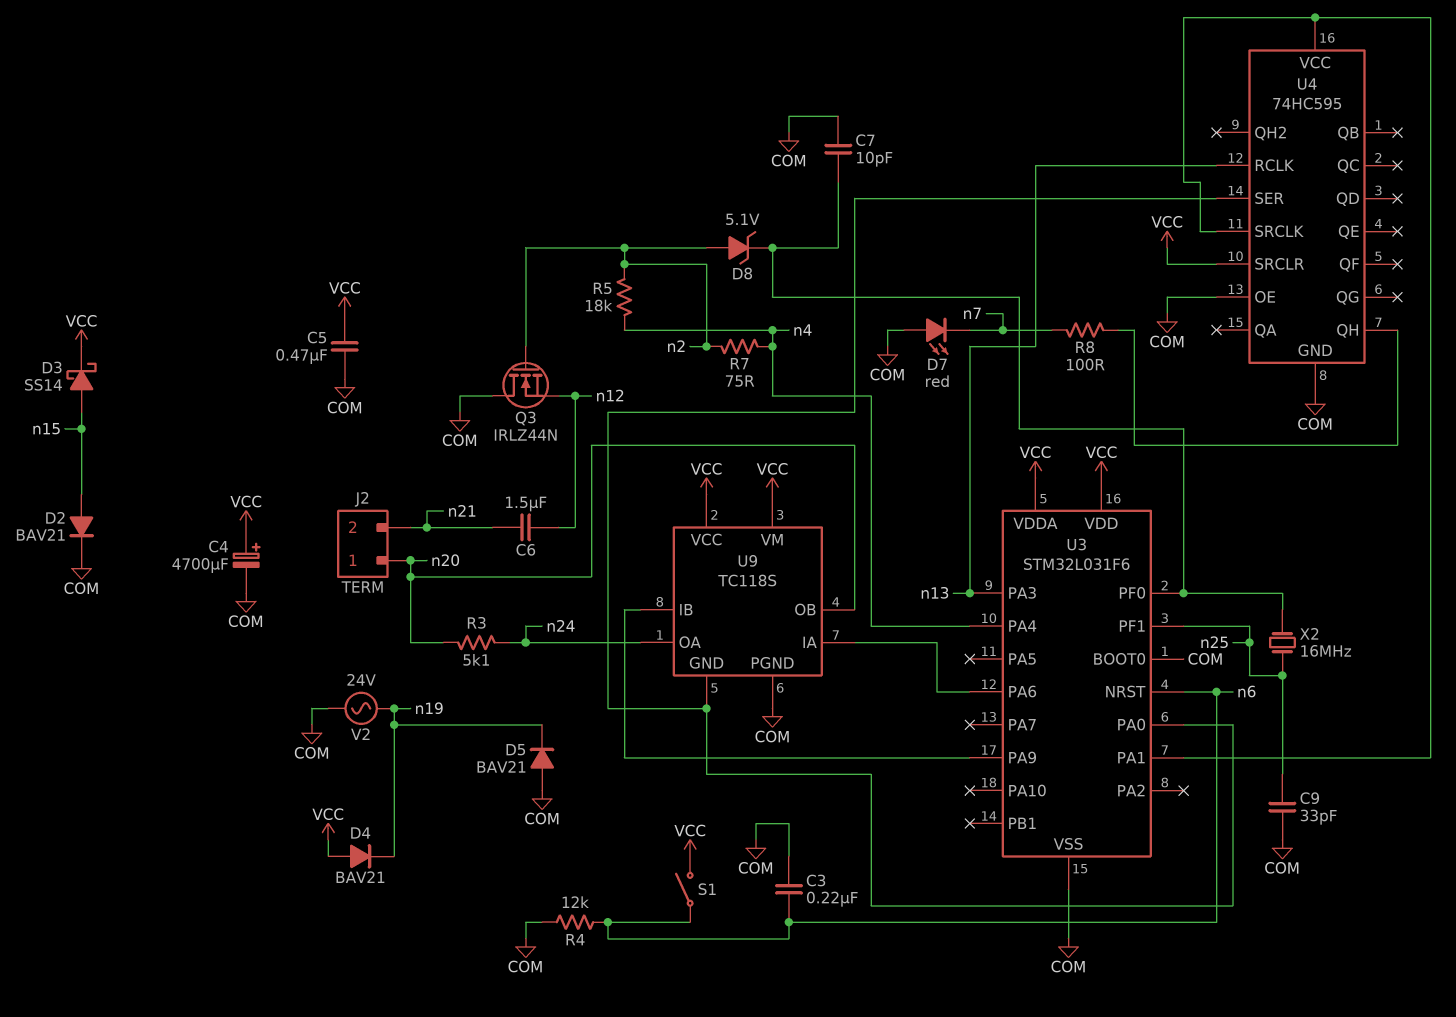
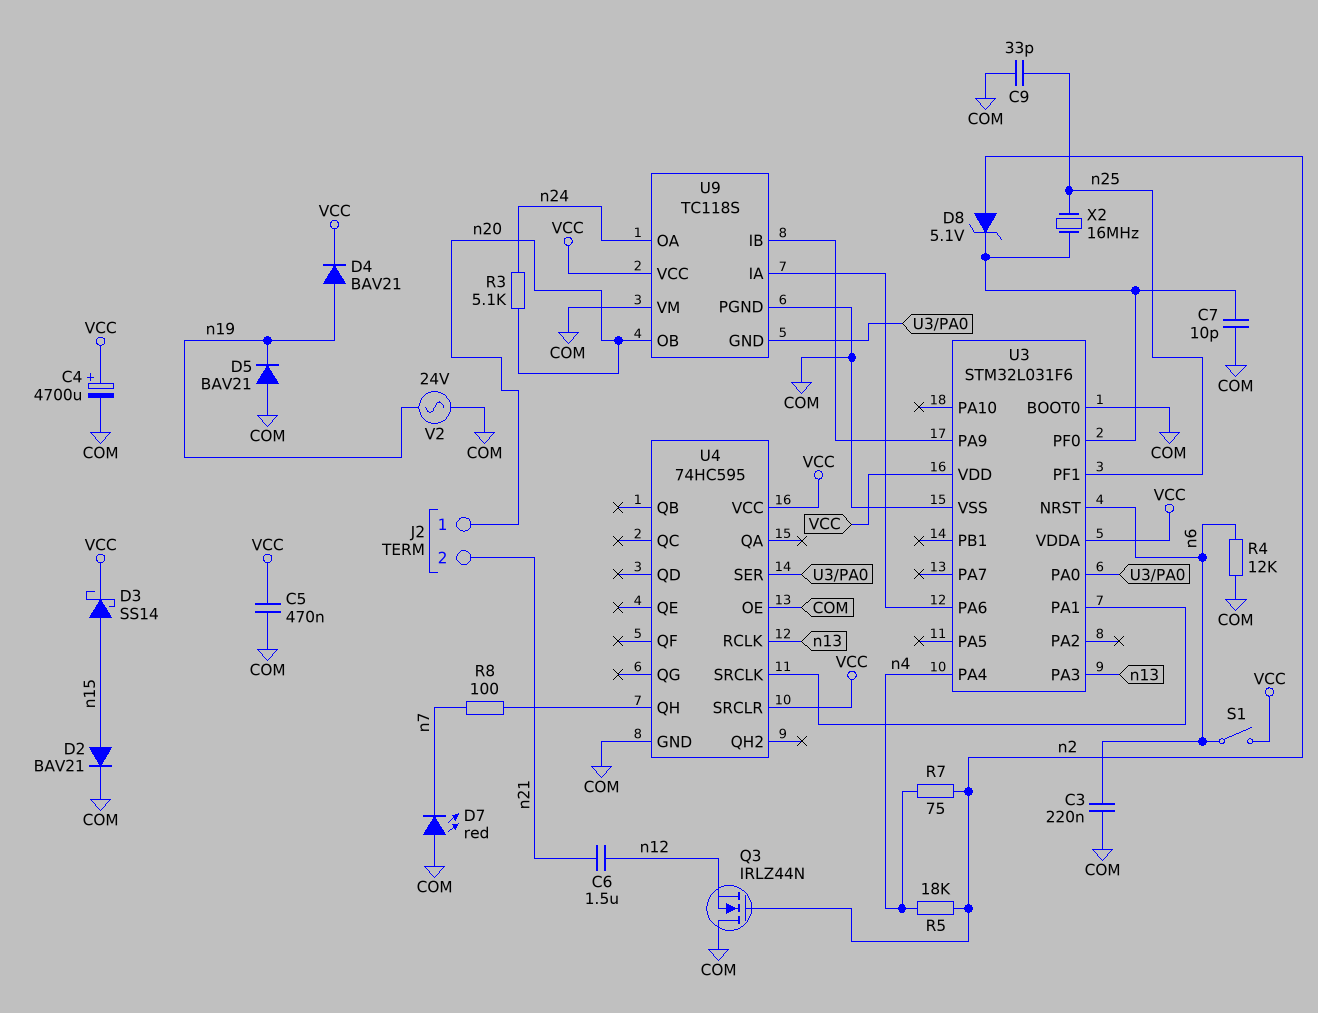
D4: diode BAV21 (A VCC, K n19) -> diode BAV21 (A n19, K VCC)
U4 pin VCC: U3/PA1 -> VCC
U9 pin VM: VCC -> COM

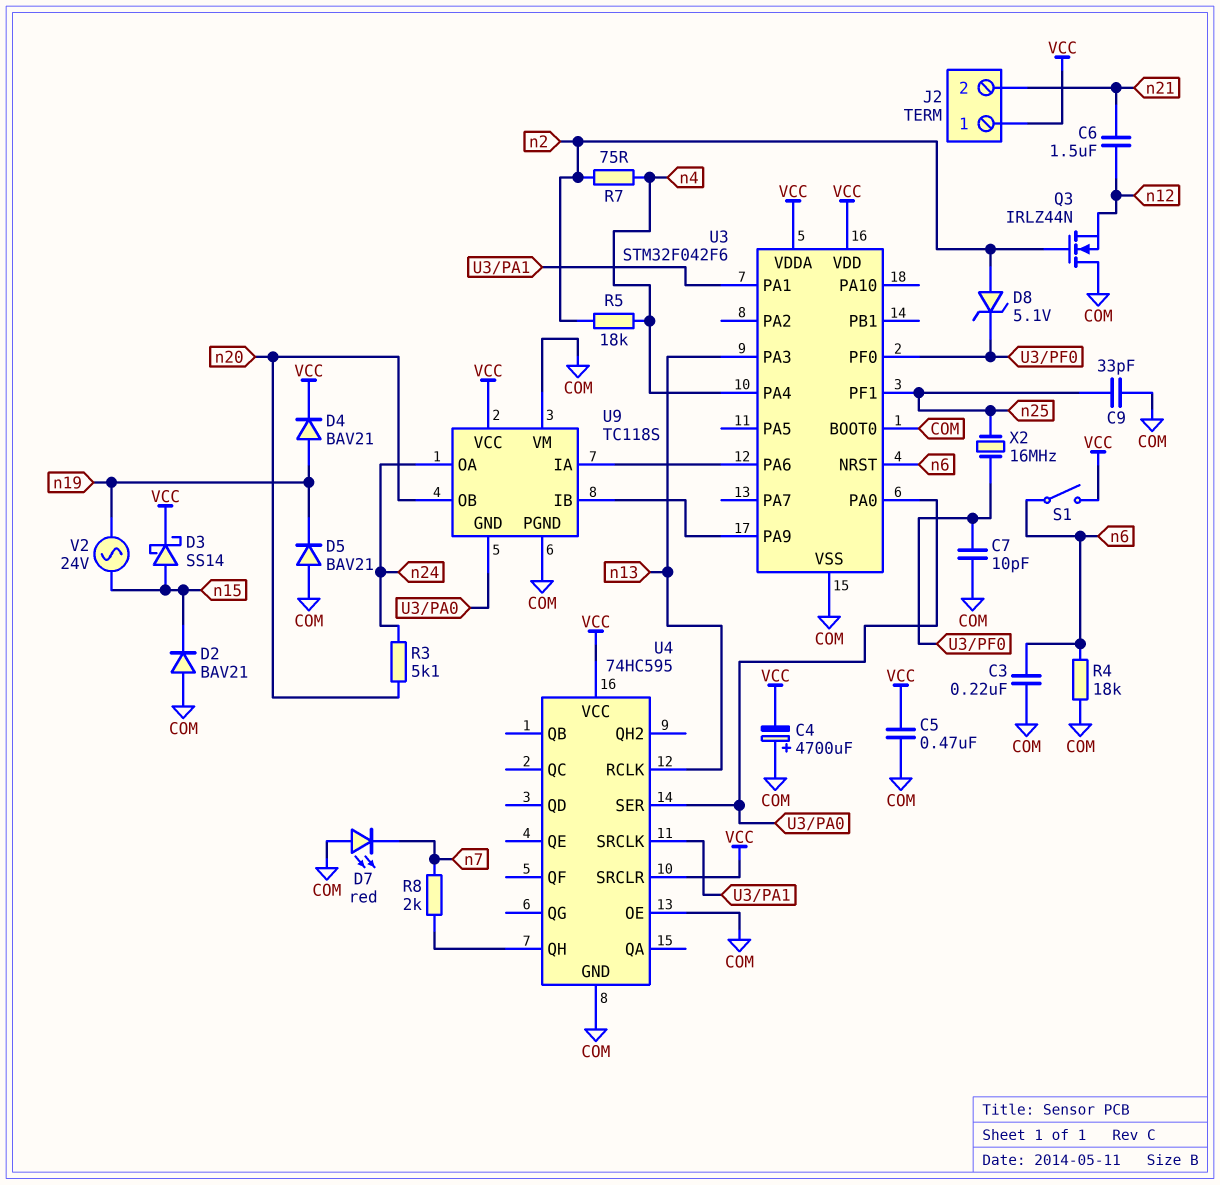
C4: 4700uF (plus VCC, minus COM) -> 4700uF (plus COM, minus VCC)
D2: diode BAV21 (A n15, K COM) -> diode BAV21 (A COM, K n15)
J2 pin 1: n20 -> VCC
R4: 12k (COM, n6) -> 18k (COM, n6)
R8: 100 (U4/QH, n7) -> 2k (U4/QH, n7)
U3: STM32L031F6 -> STM32F042F6
V2: AC 24V (COM, n19) -> AC 24V (n15, n19)

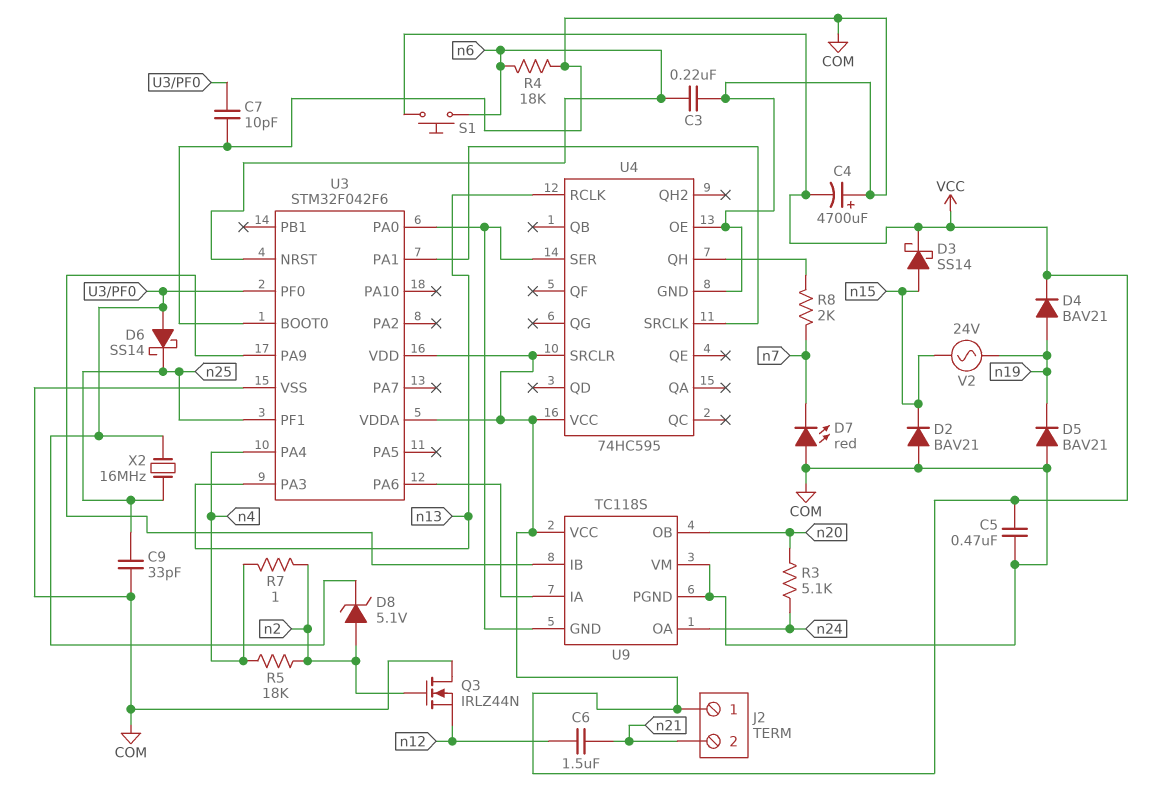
D6: none -> schottky SS14 (A U3/PF0, K n25)
R7: 75 (n2, n4) -> 1 (n2, n4)
S1: switch (VCC, n6) -> button (VCC, n6)

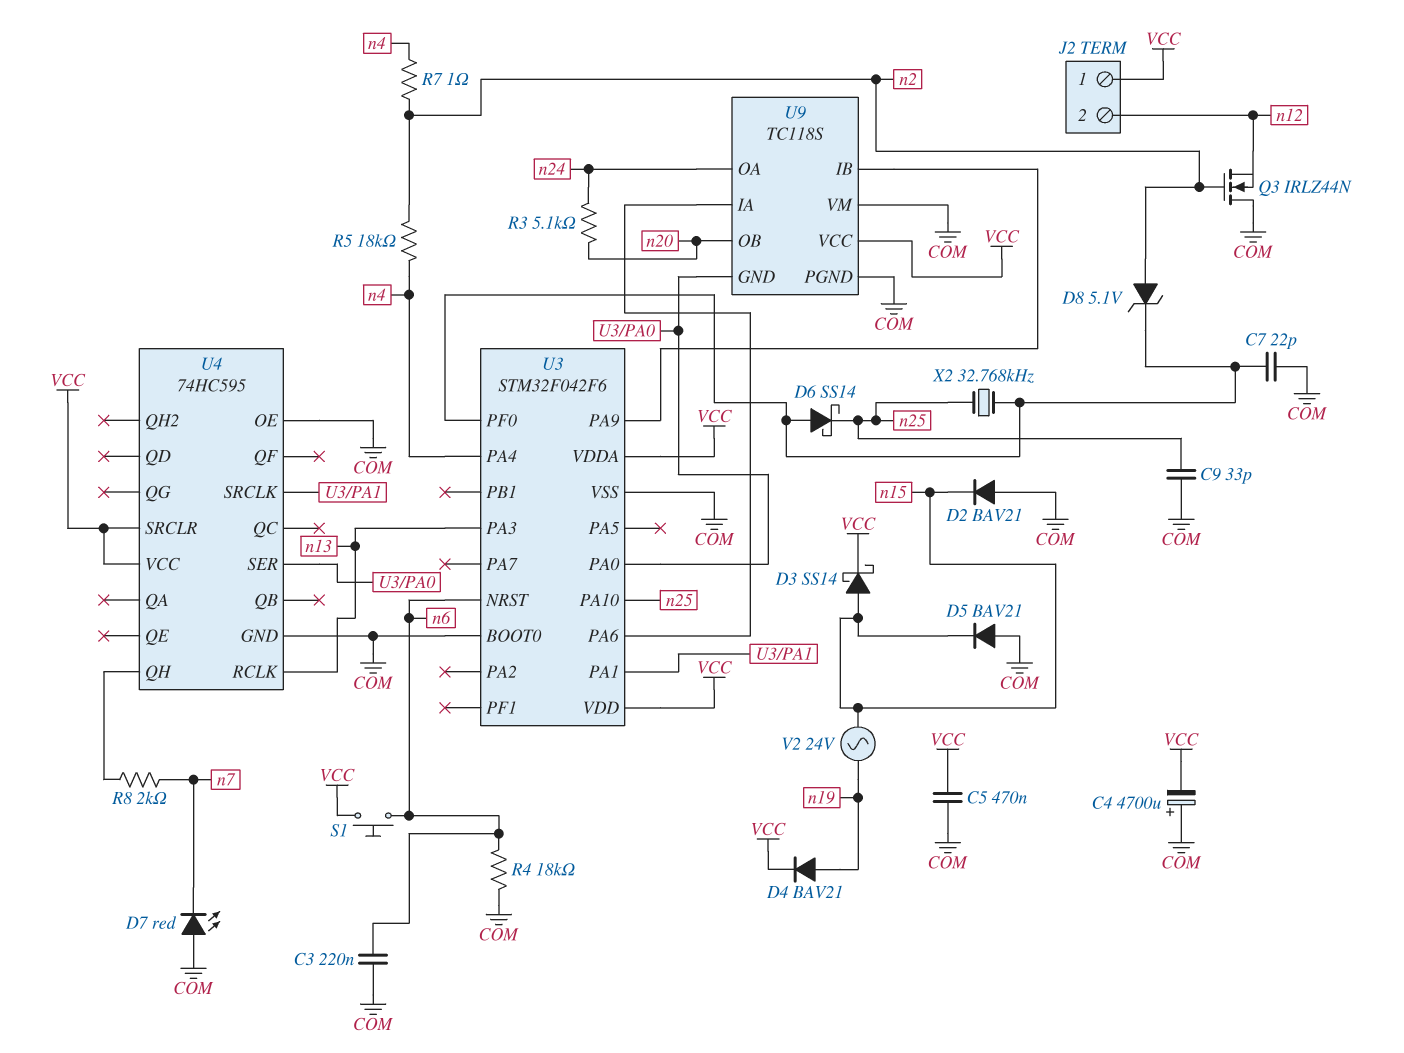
C6: 1.5uF (n12, n21) -> none
C7: 10pF (COM, U3/PF0) -> 22pF (COM, U3/PF0)
D5: diode BAV21 (A COM, K n19) -> diode BAV21 (A COM, K n15)
J2 pin 2: n21 -> n12
U3 pin PA10: none -> n25
U3 pin PF1: n25 -> none
X2: 16MHz (U3/PF0, n25) -> 32.768kHz (U3/PF0, n25)

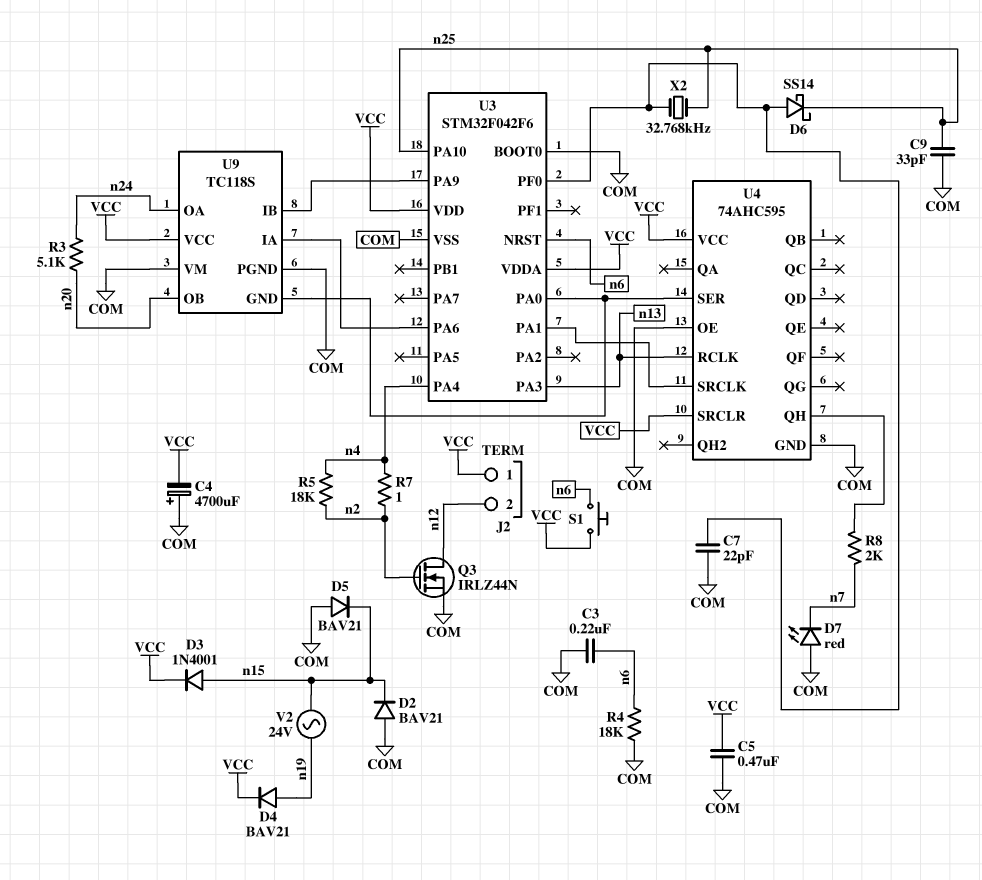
D3: schottky SS14 (A n15, K VCC) -> diode 1N4001 (A n15, K VCC)
D8: zener 5.1V (A n2, K U3/PF0) -> none
Q3: NMOS IRLZ44N (G n2, D COM, S n12) -> NMOS IRLZ44N (G n2, D n12, S COM)
U4: 74HC595 -> 74AHC595

